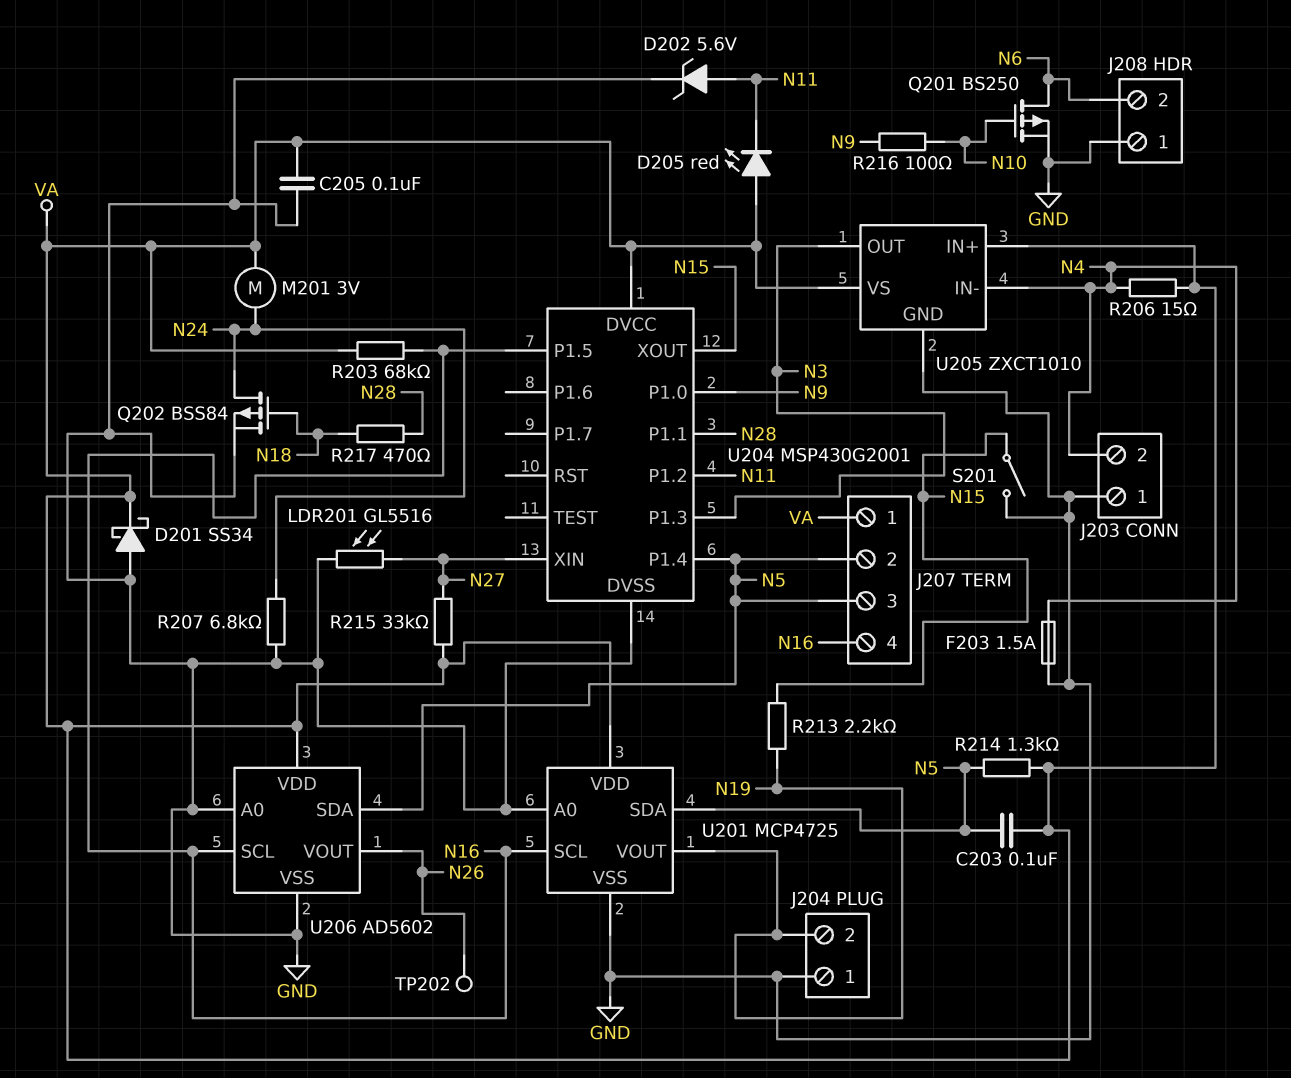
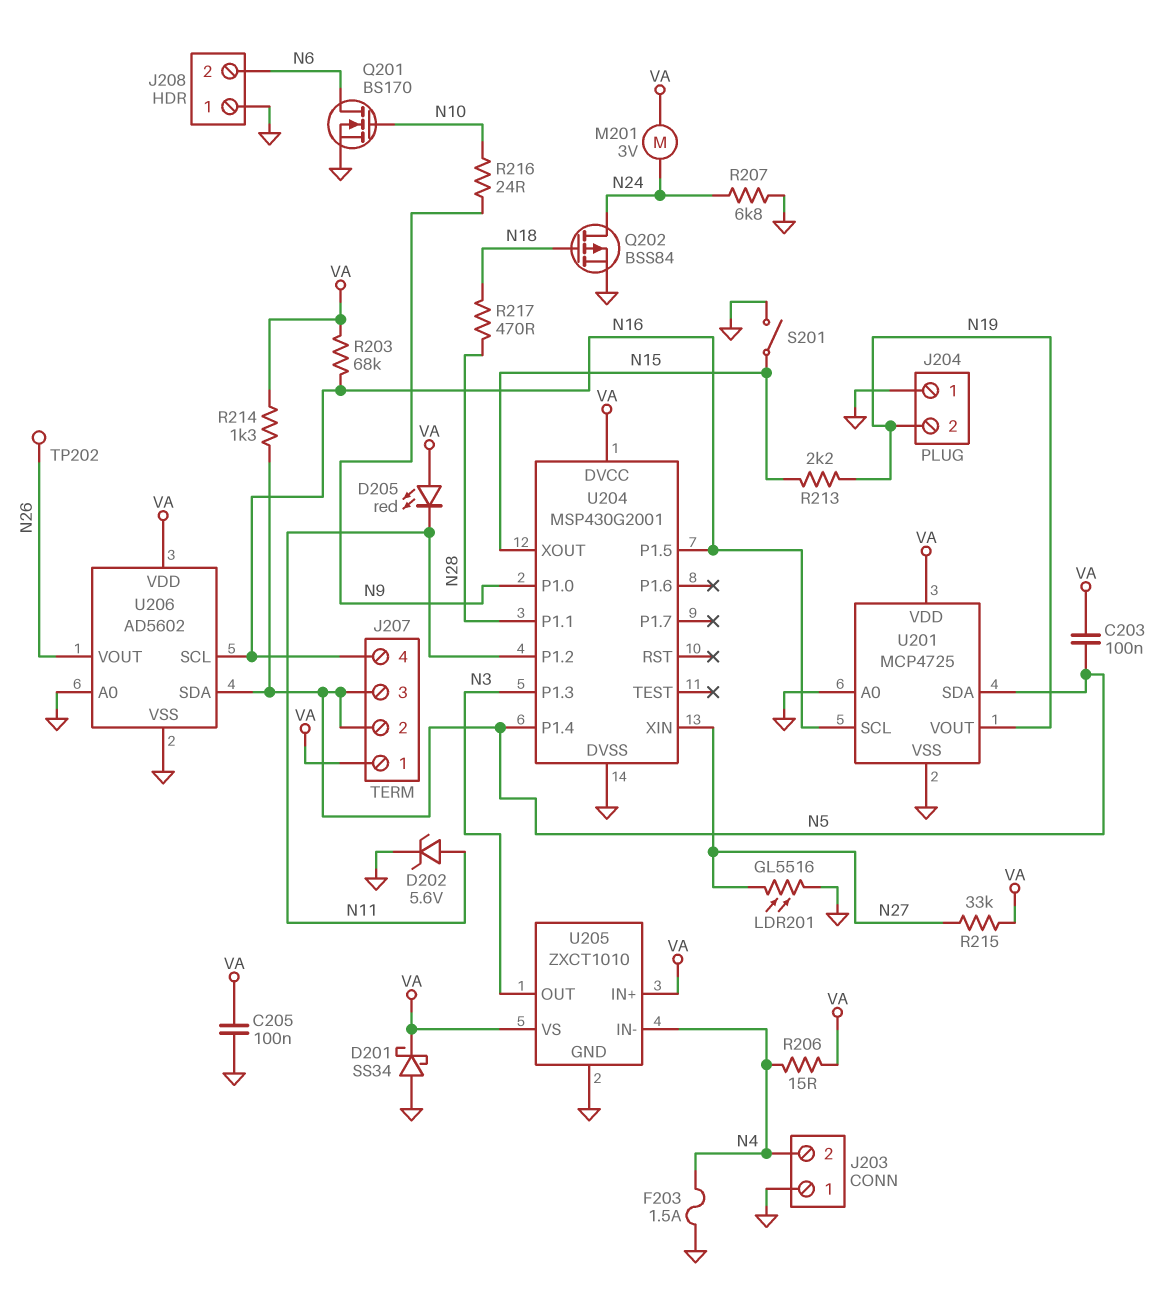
Q201: PMOS BS250 (G N10, D N6, S GND) -> NMOS BS170 (G N10, D N6, S GND)
R216: 100 (N9, N10) -> 24 (N9, N10)

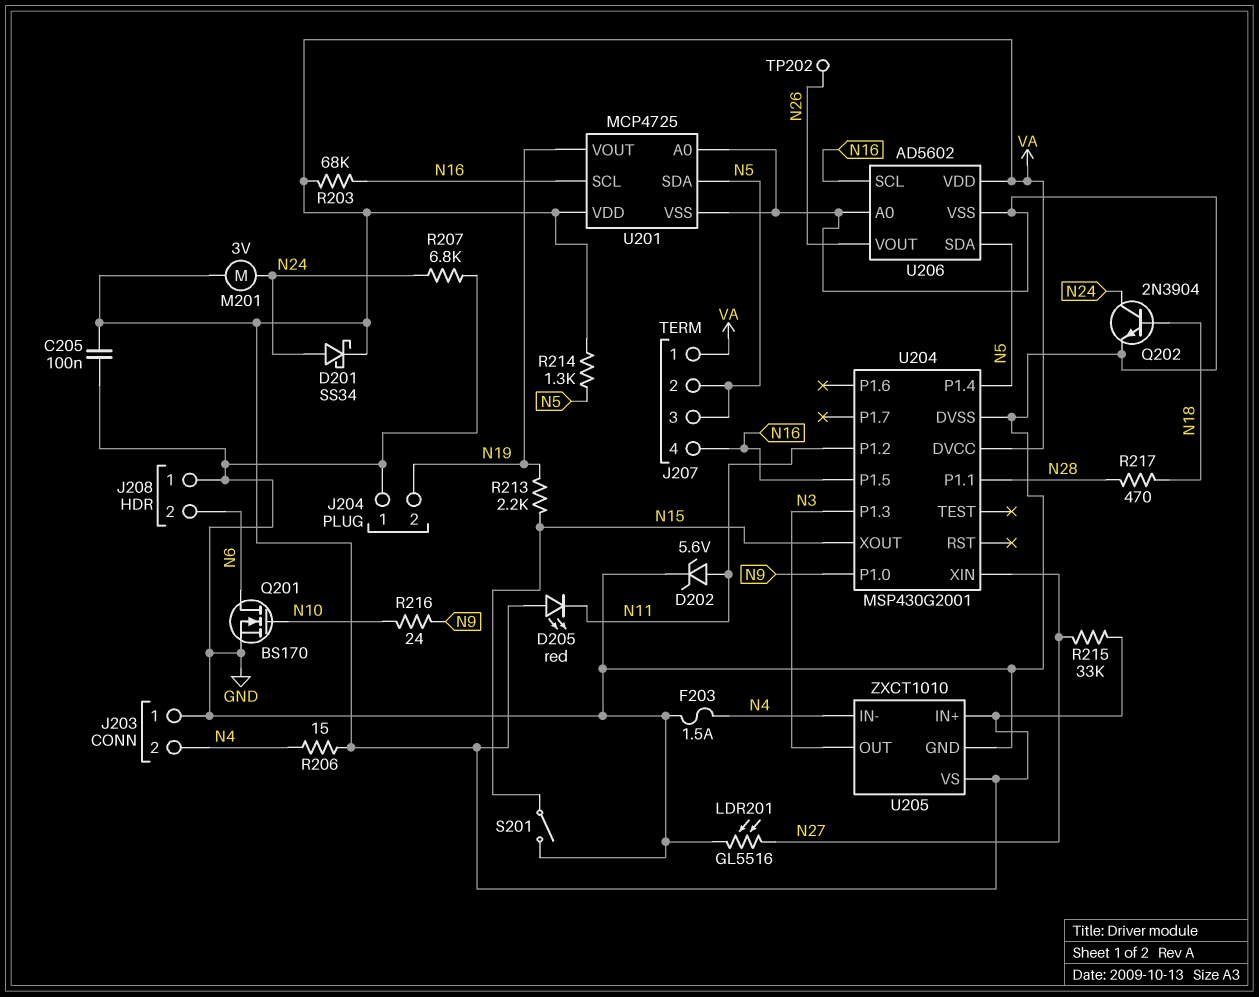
C203: 100nF (N5, VA) -> none
D201: schottky SS34 (A GND, K VA) -> schottky SS34 (A N24, K VA)
Q202: PMOS BSS84 (G N18, D N24, S GND) -> NPN 2N3904 (B N18, C N24, E GND)

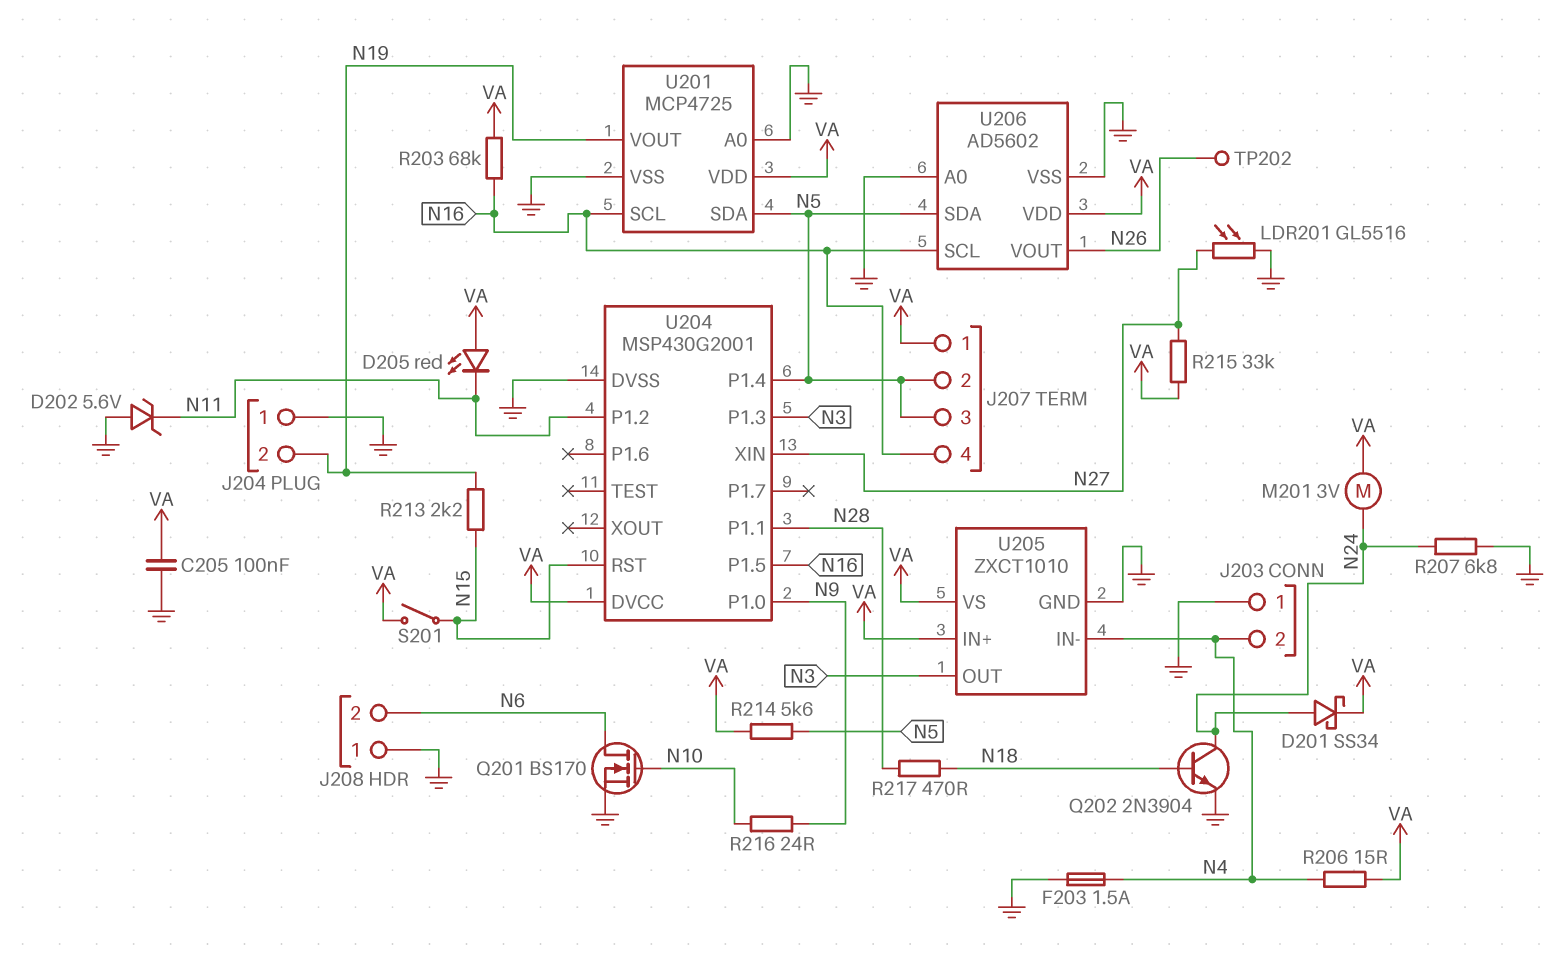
D202: zener 5.6V (A N11, K GND) -> zener 5.6V (A GND, K N11)
R214: 1.3k (N5, VA) -> 5.6k (N5, VA)
S201: switch (GND, N15) -> switch (N15, VA)
U204 pin RST: none -> N15
U204 pin XOUT: N15 -> none

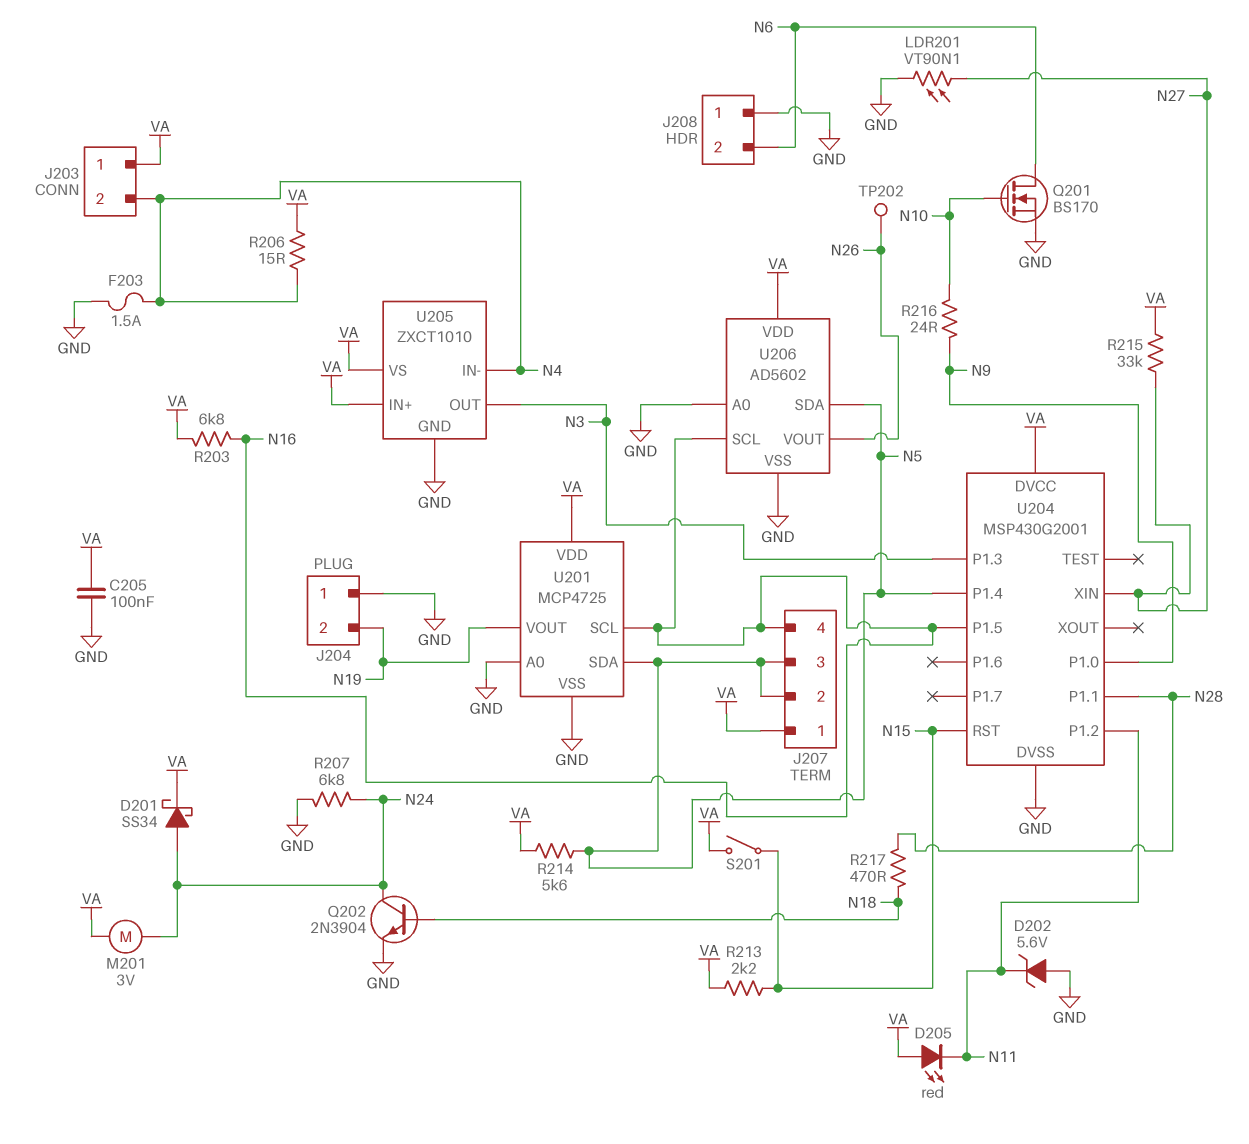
J203 pin 1: GND -> VA
LDR201: GL5516 (GND, N27) -> VT90N1 (GND, N27)
R203: 68k (N16, VA) -> 6.8k (N16, VA)
R213: 2.2k (N15, N19) -> 2.2k (N15, VA)

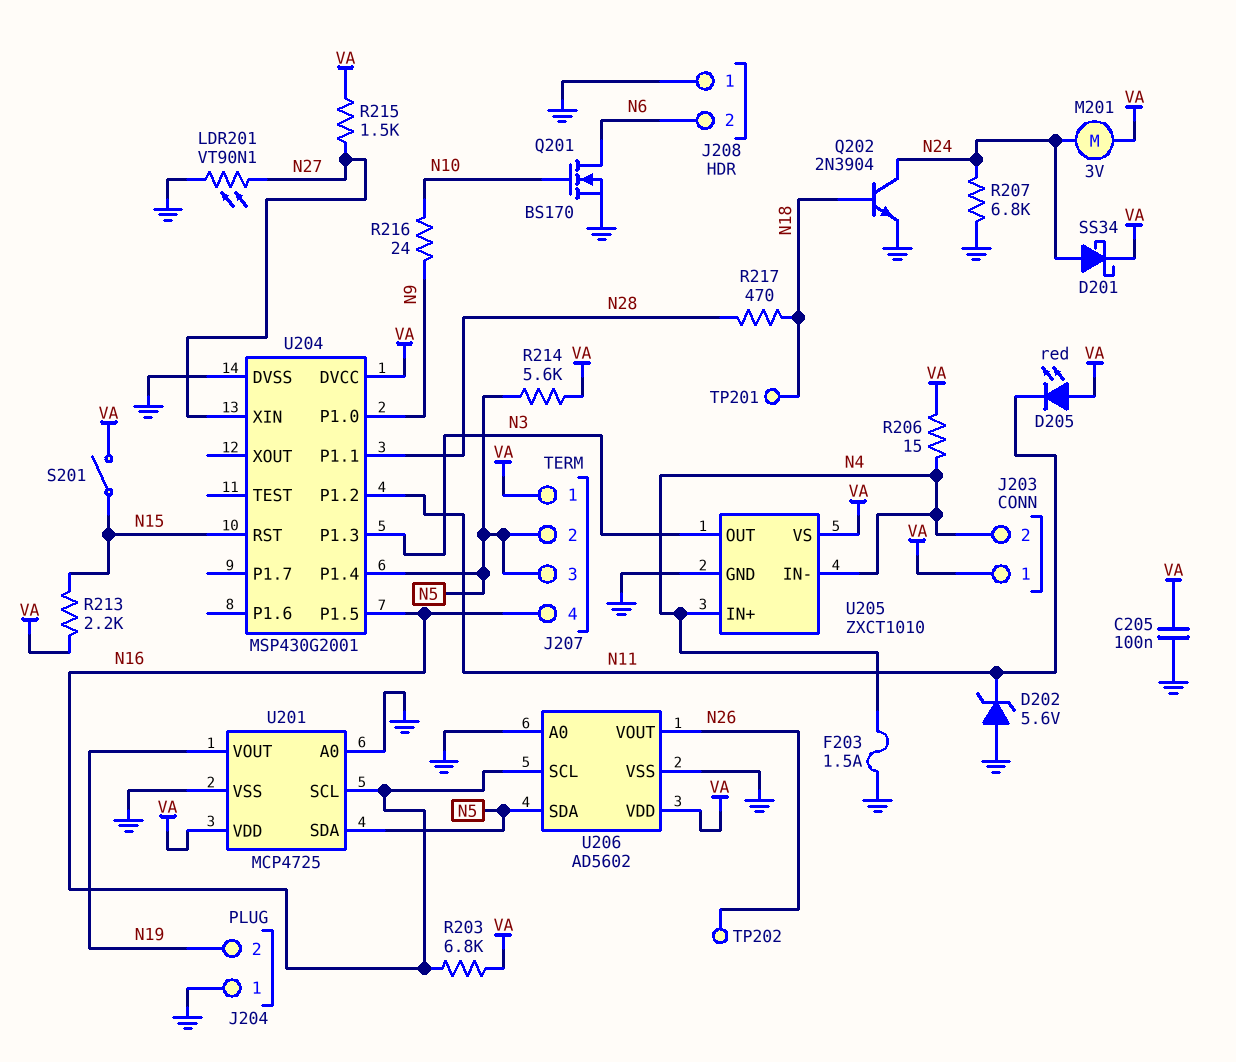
R215: 33k (N27, VA) -> 1.5k (N27, VA)
TP201: none -> test point (N18)
U205 pin IN+: VA -> N4

